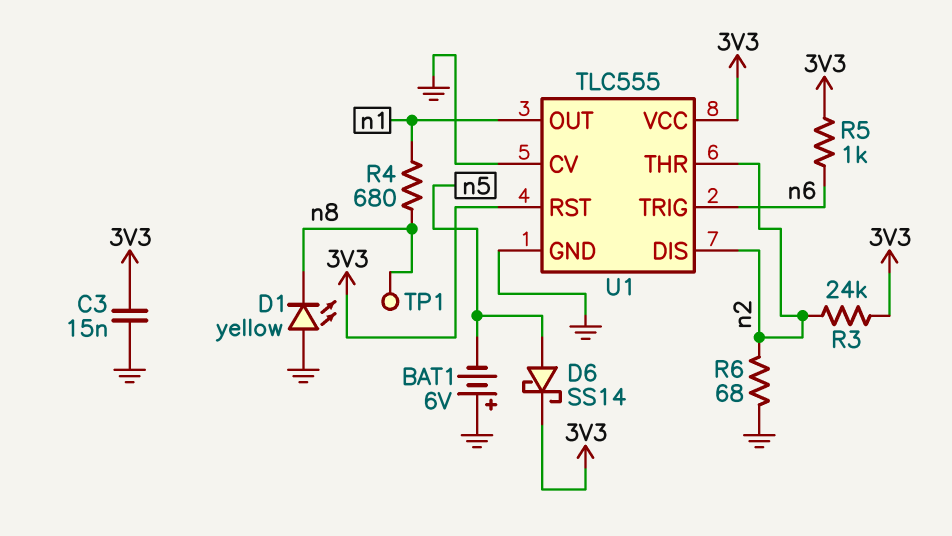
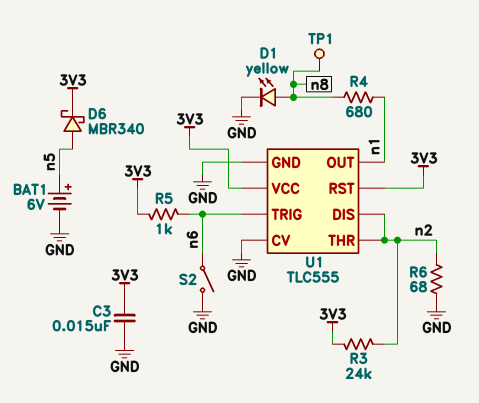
BAT1: 6V (plus GND, minus n5) -> 6V (plus n5, minus GND)
D1: LED yellow (A GND, K n8) -> LED yellow (A n8, K GND)
D6: schottky SS14 (A n5, K 3V3) -> schottky MBR340 (A n5, K 3V3)
S2: none -> switch (GND, n6)

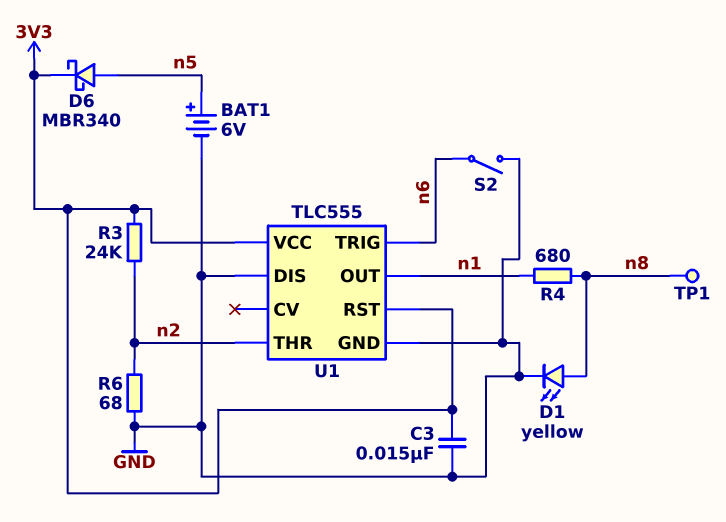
R5: 1k (3V3, n6) -> none
U1 pin CV: GND -> none
U1 pin DIS: n2 -> GND

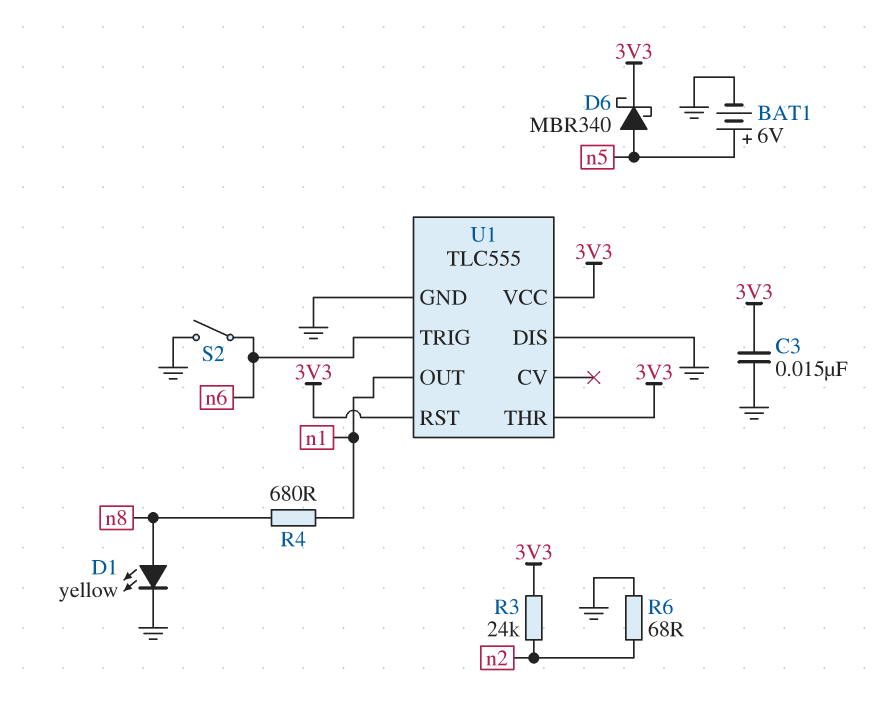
TP1: test point (n8) -> none
U1 pin THR: n2 -> 3V3

